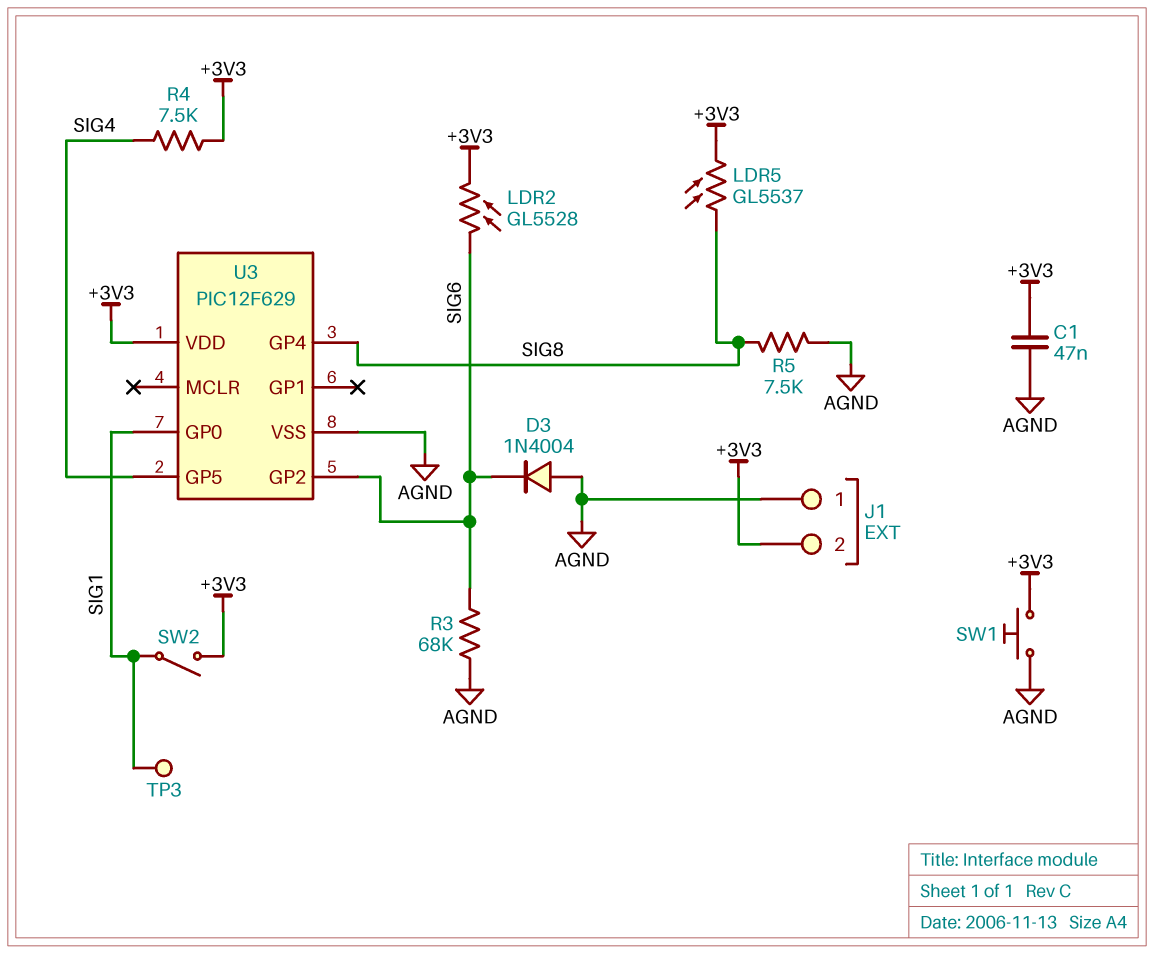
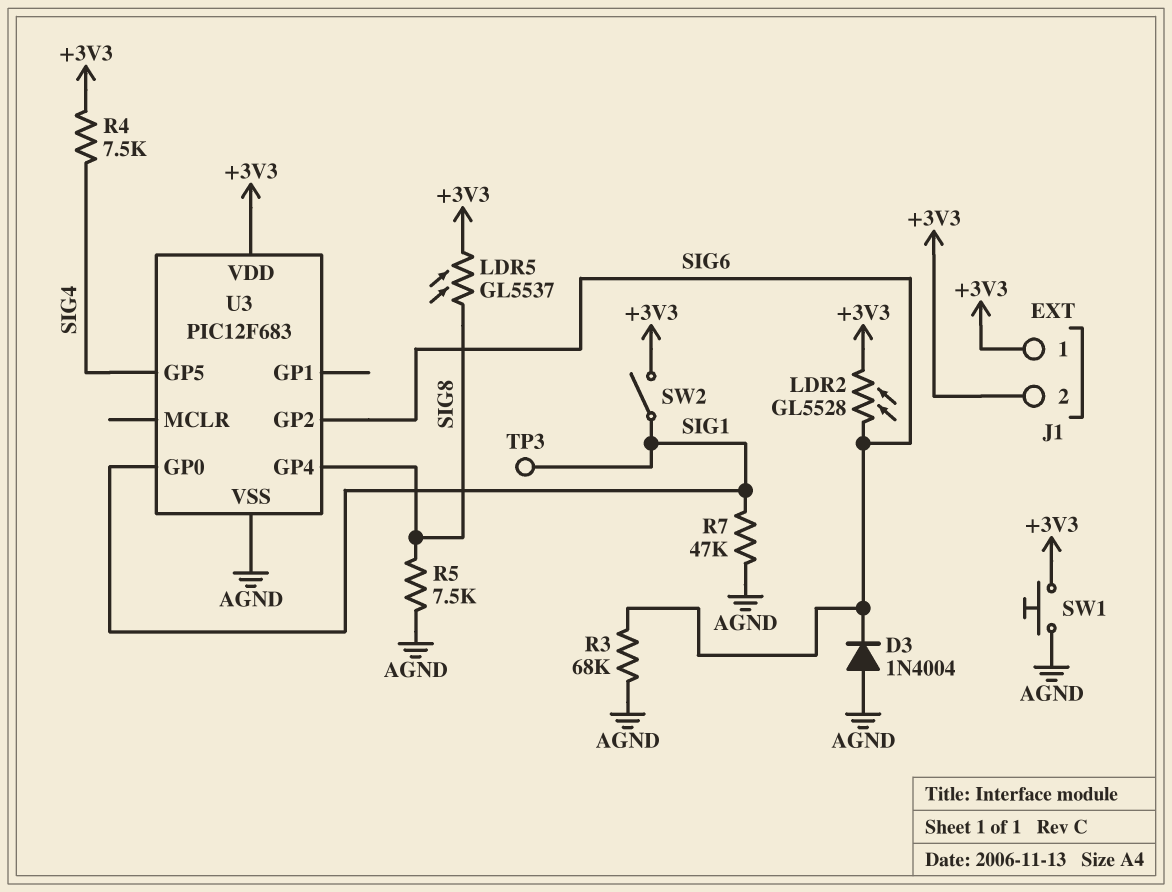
C1: 47nF (+3V3, AGND) -> none
J1 pin 1: AGND -> +3V3
R7: none -> 47k (AGND, SIG1)
U3: PIC12F629 -> PIC12F683

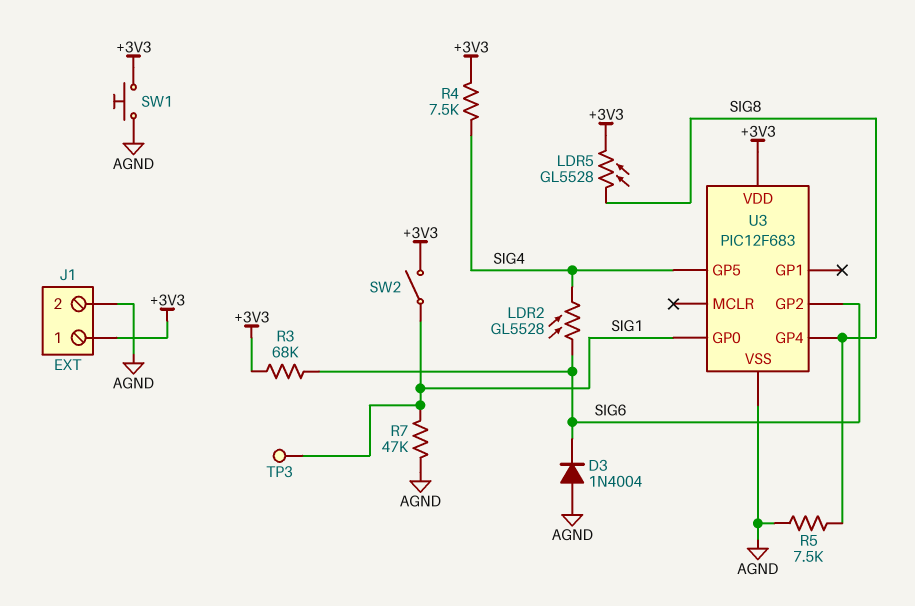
J1 pin 2: +3V3 -> AGND
LDR2: GL5528 (+3V3, SIG6) -> GL5528 (SIG4, SIG6)
LDR5: GL5537 (+3V3, SIG8) -> GL5528 (+3V3, SIG8)
R3: 68k (AGND, SIG6) -> 68k (+3V3, SIG6)

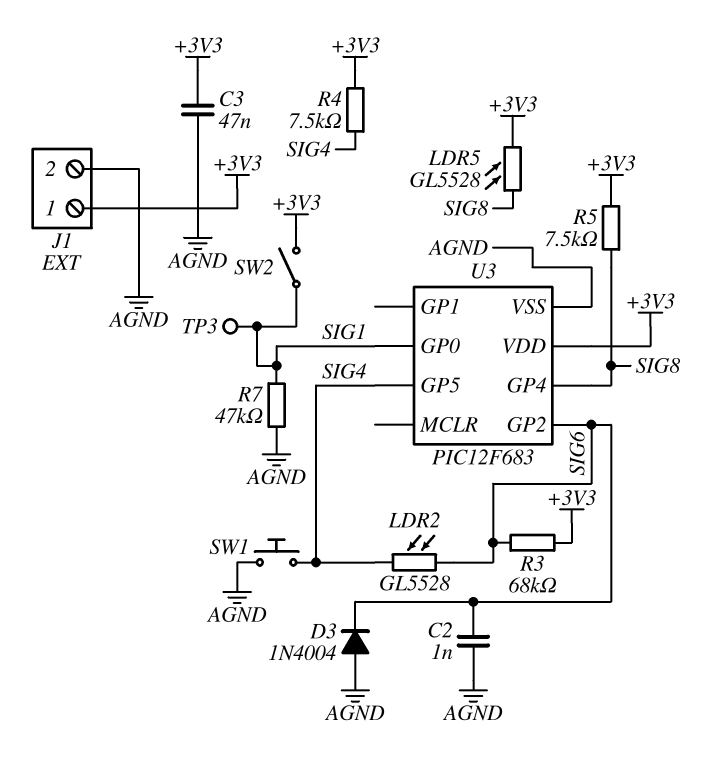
C2: none -> 1nF (AGND, SIG6)
C3: none -> 47nF (+3V3, AGND)
R5: 7.5k (AGND, SIG8) -> 7.5k (+3V3, SIG8)
SW1: button (+3V3, AGND) -> button (AGND, SIG4)

